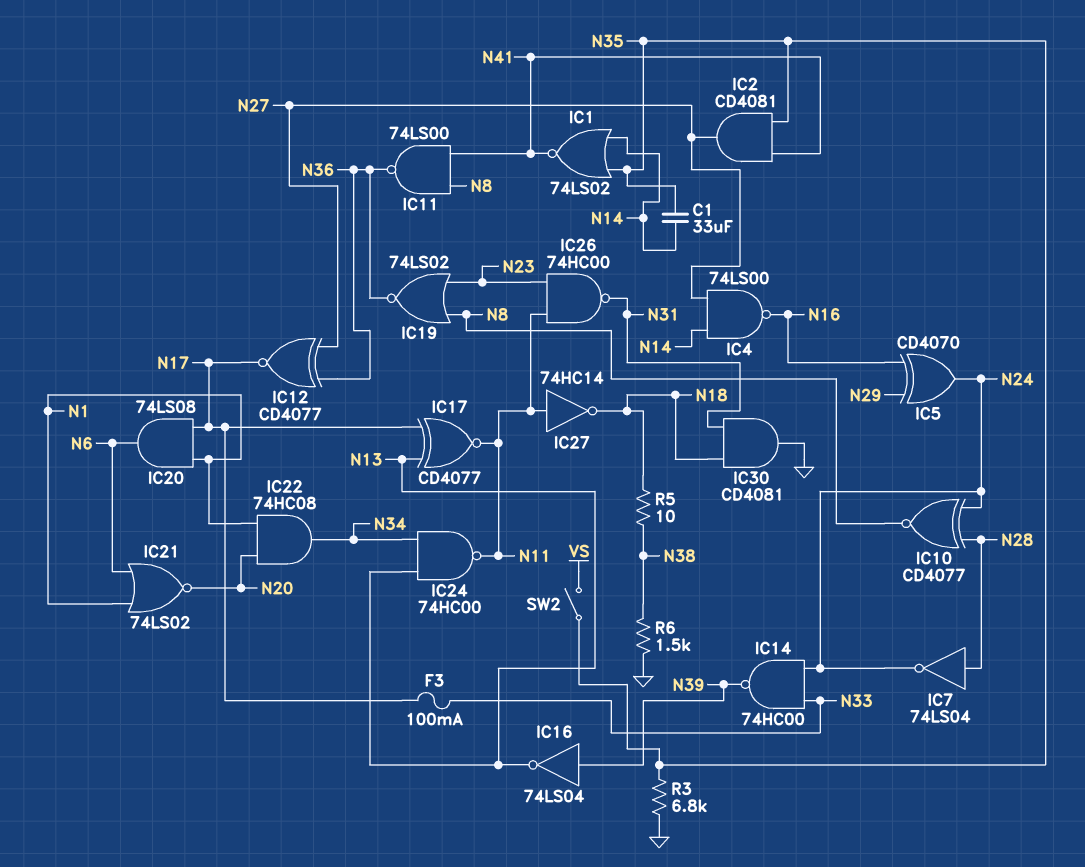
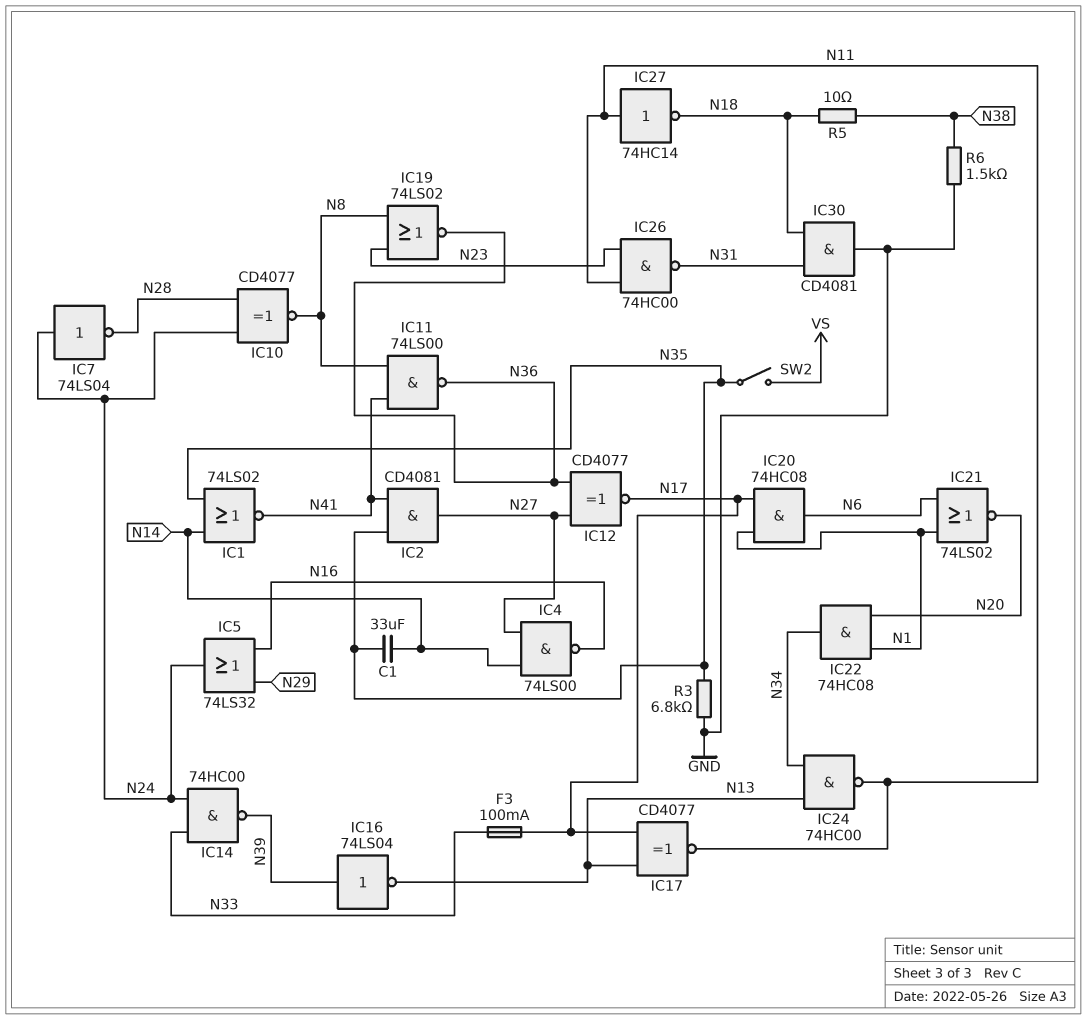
IC5: XOR CD4070 (in N16, in N29, out N24) -> OR 74LS32 (in N16, in N29, out N24)
IC7: NOT 74LS04 (in N28, out N24) -> NOT 74LS04 (in N24, out N28)
IC20: AND 74LS08 (in N1, in N17, out N6) -> AND 74HC08 (in N1, in N17, out N6)

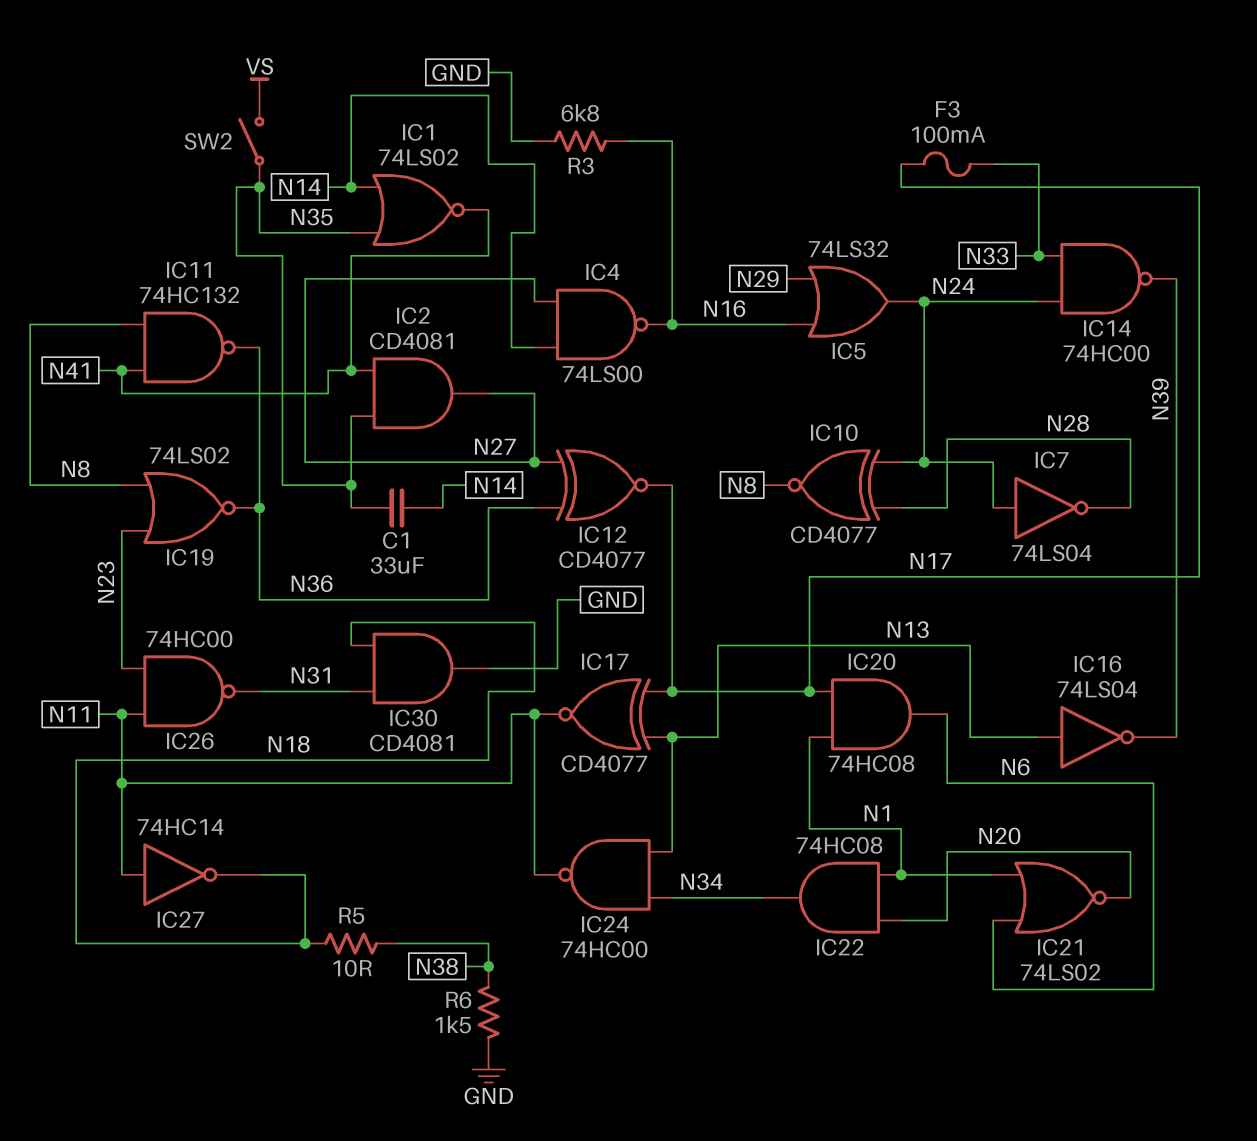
IC11: NAND 74LS00 (in N8, in N41, out N36) -> NAND 74HC132 (in N8, in N41, out N36)
IC16: NOT 74LS04 (in N39, out N13) -> NOT 74LS04 (in N13, out N39)
R3: 6.8k (GND, N35) -> 6.8k (GND, N16)

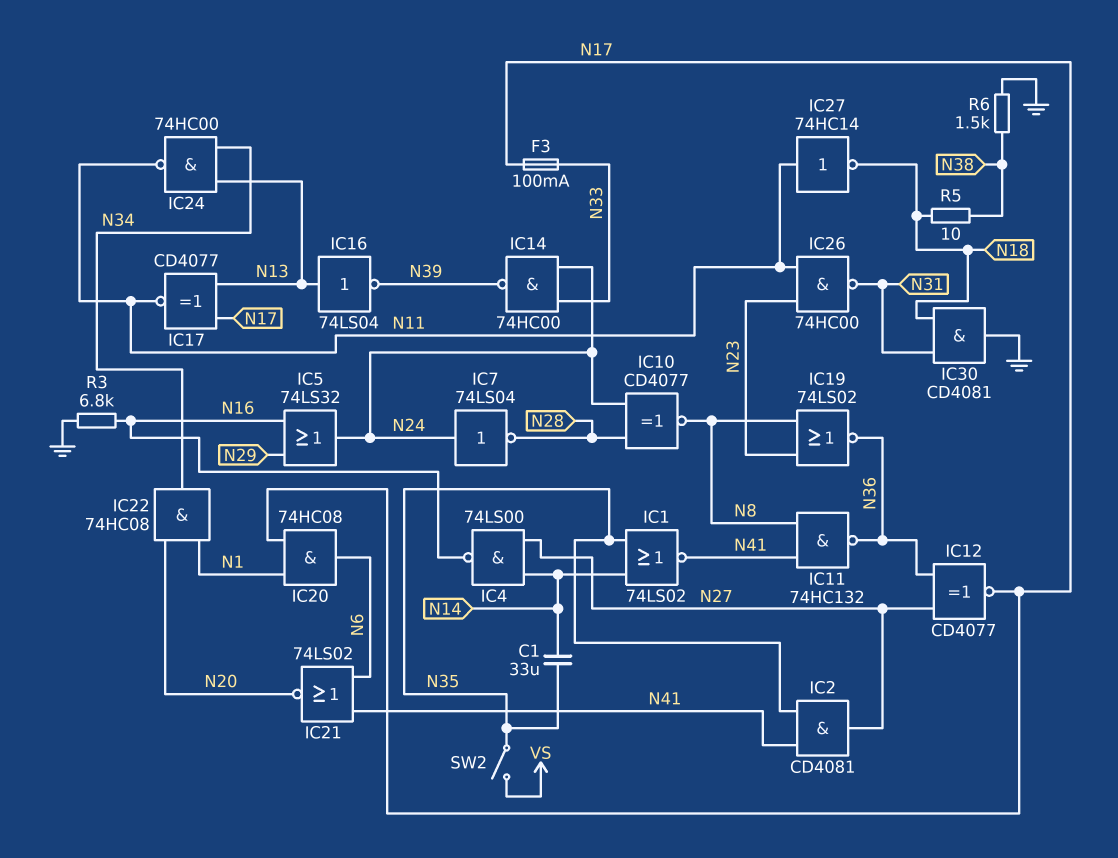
IC21: NOR 74LS02 (in N1, in N6, out N20) -> NOR 74LS02 (in N6, in N41, out N20)

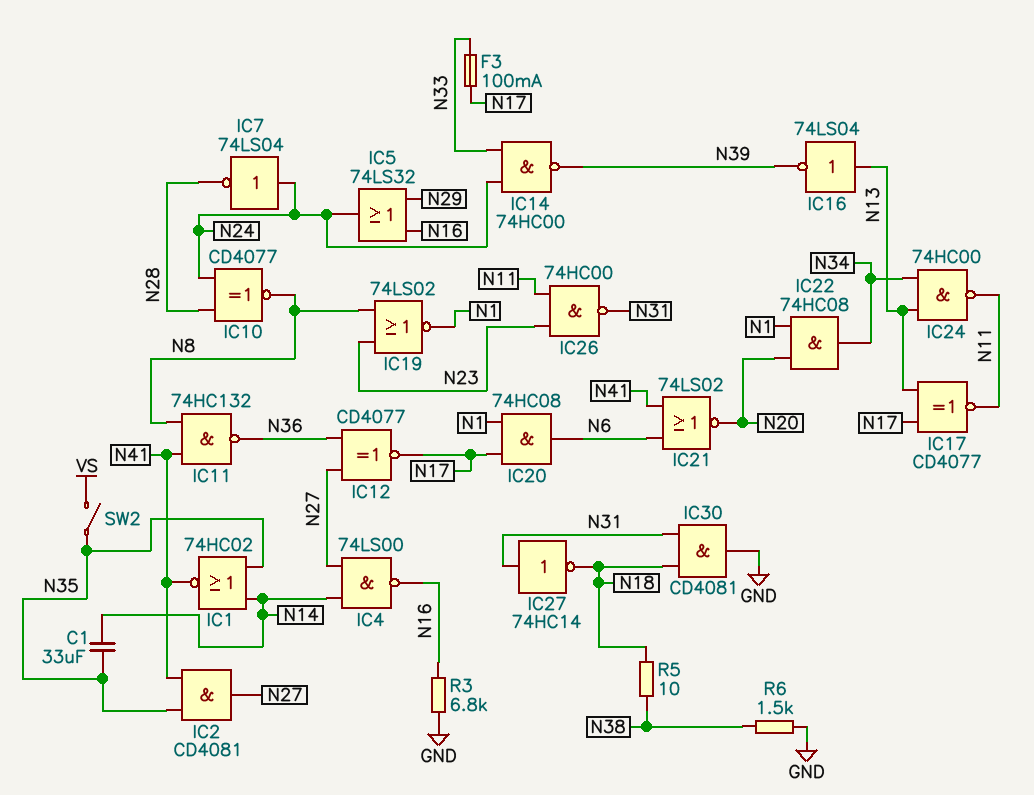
IC1: NOR 74LS02 (in N14, in N35, out N41) -> NOR 74HC02 (in N14, in N35, out N41)
IC19: NOR 74LS02 (in N8, in N23, out N36) -> NOR 74LS02 (in N8, in N23, out N1)
IC27: NOT 74HC14 (in N11, out N18) -> NOT 74HC14 (in N31, out N18)

